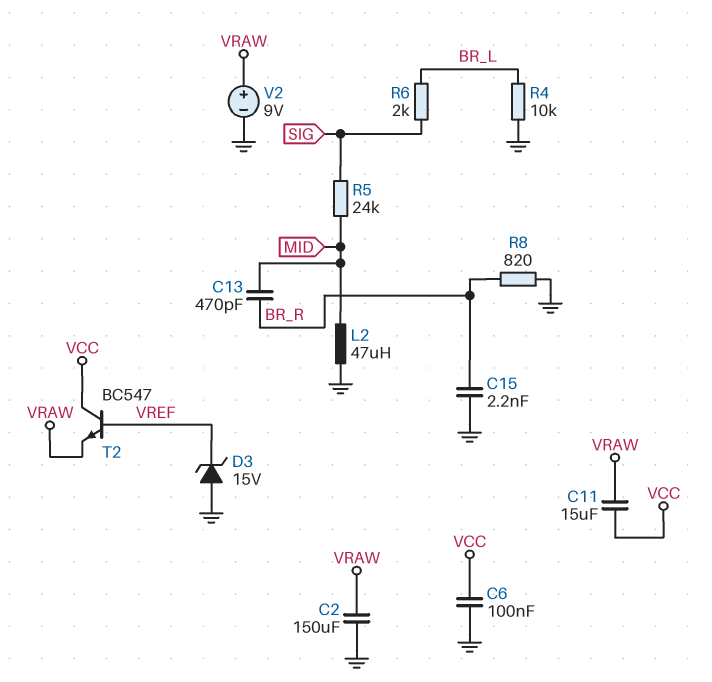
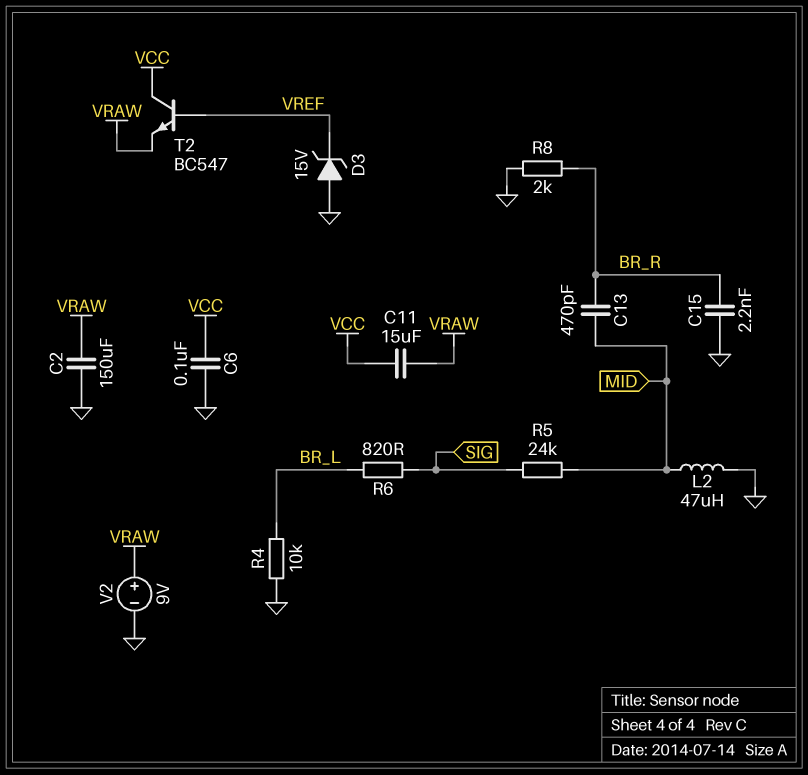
R6: 2k (BR_L, SIG) -> 820 (BR_L, SIG)
R8: 820 (BR_R, GND) -> 2k (BR_R, GND)

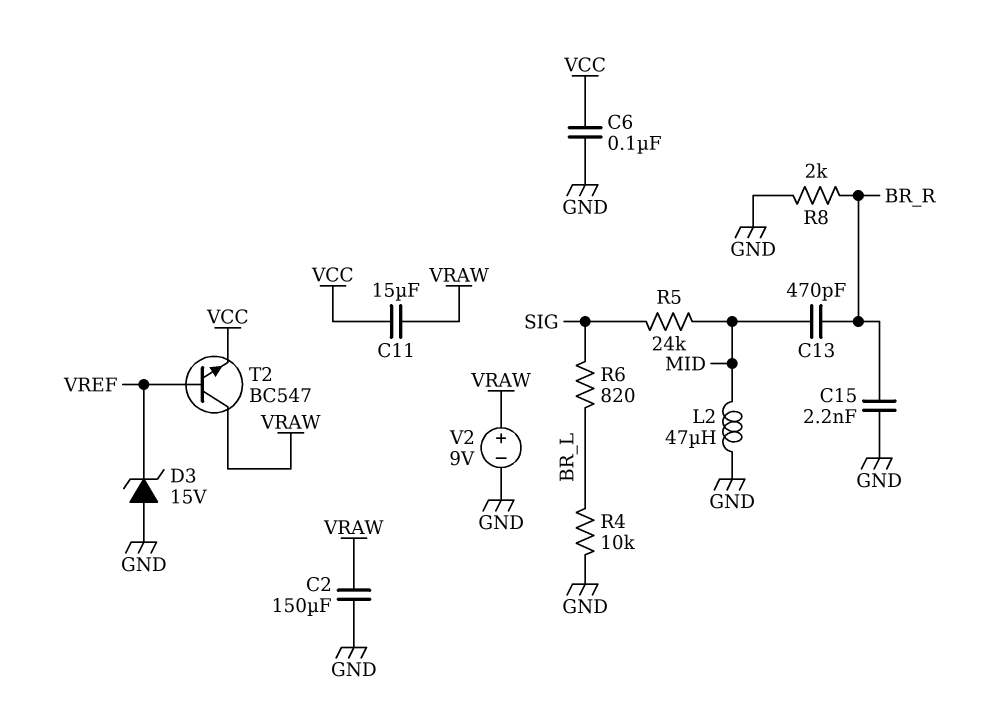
T2: NPN BC547 (B VREF, C VCC, E VRAW) -> NPN BC547 (B VREF, C VRAW, E VCC)

